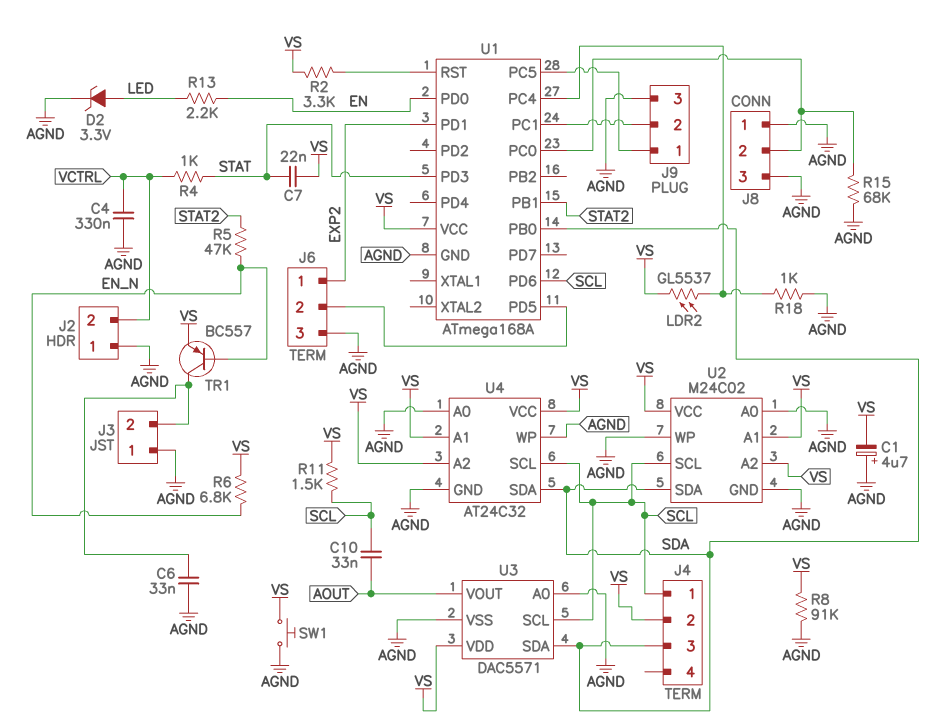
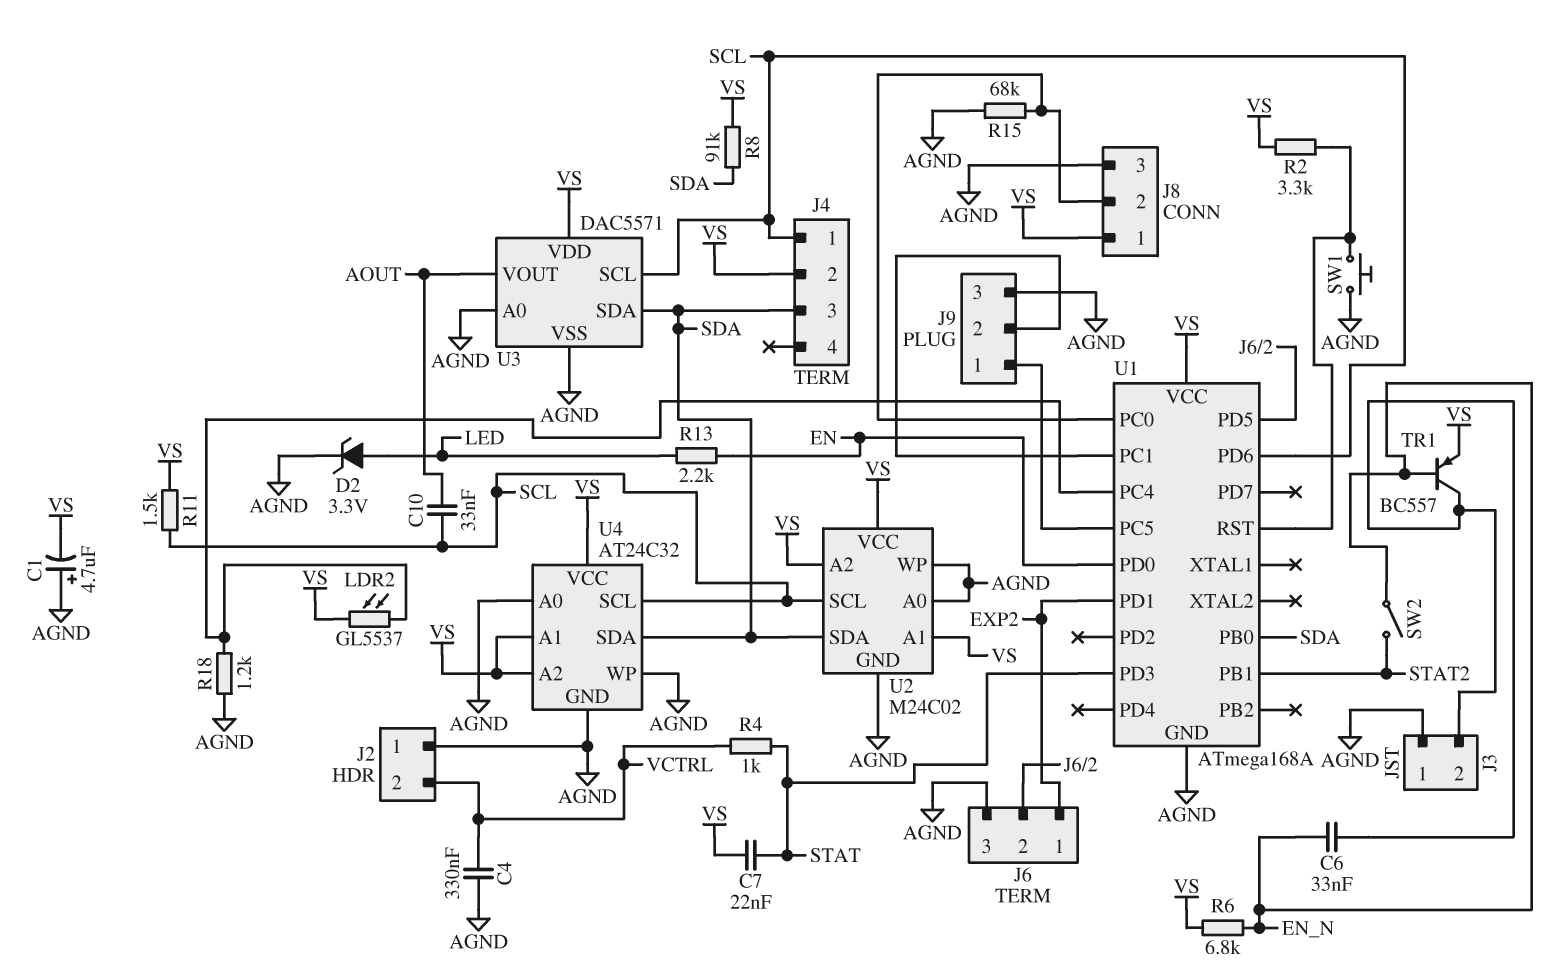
C6: 33nF (AGND, J3/2) -> 33nF (EN_N, J3/2)
J8 pin 1: AGND -> VS
R5: 47k (EN_N, STAT2) -> none
R8: 91k (AGND, VS) -> 91k (SDA, VS)
R18: 1k (AGND, U1/PC4) -> 1.2k (AGND, U1/PC4)
SW1: button (AGND, VS) -> button (AGND, U1/RST)
SW2: none -> switch (EN_N, STAT2)

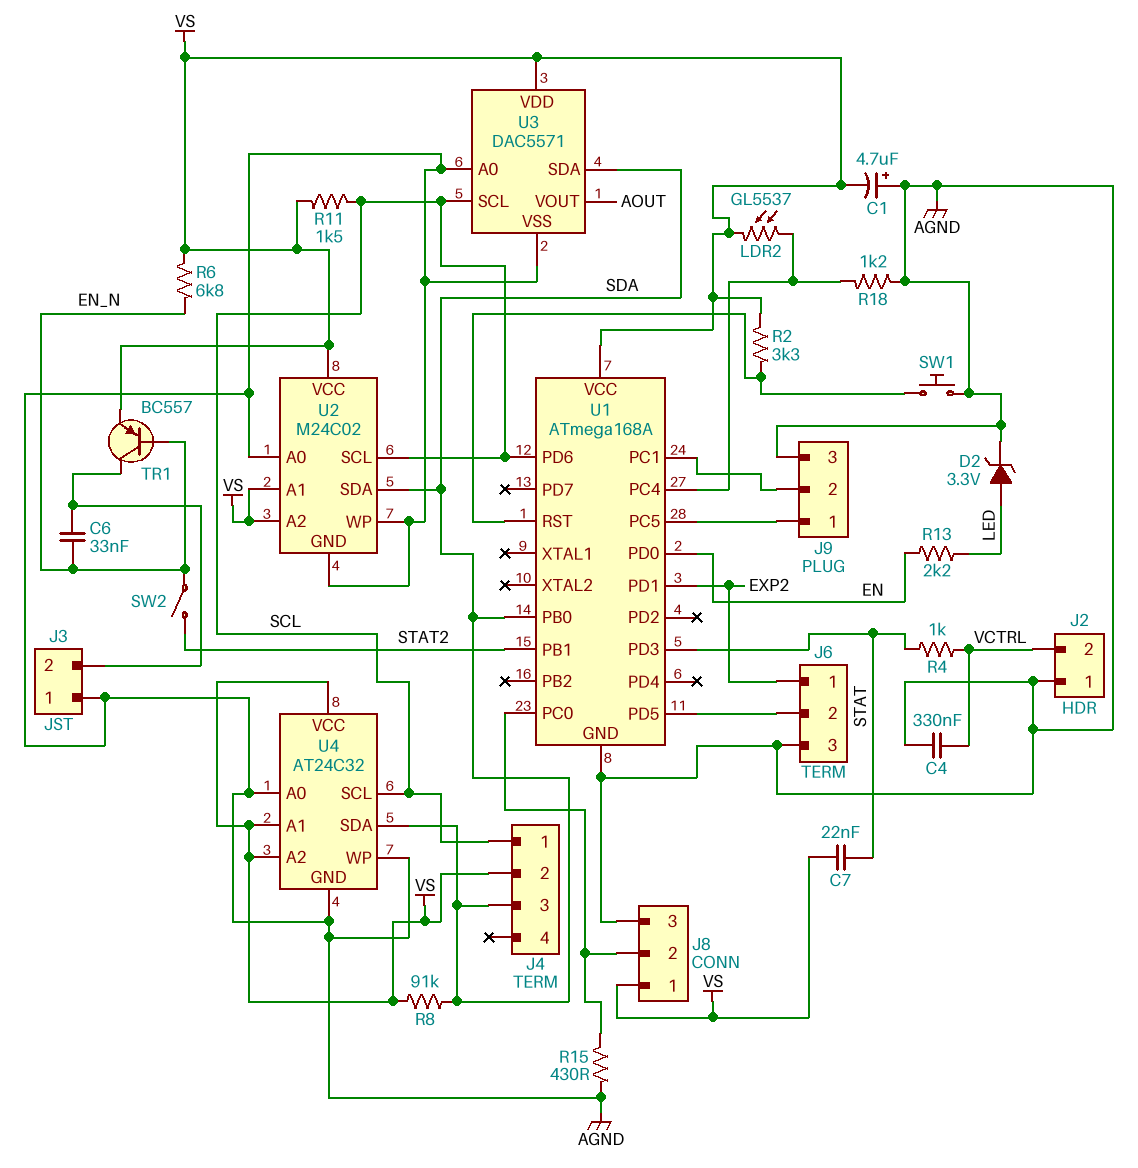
C10: 33nF (AOUT, SCL) -> none
R15: 68k (AGND, J8/2) -> 430 (AGND, J8/2)

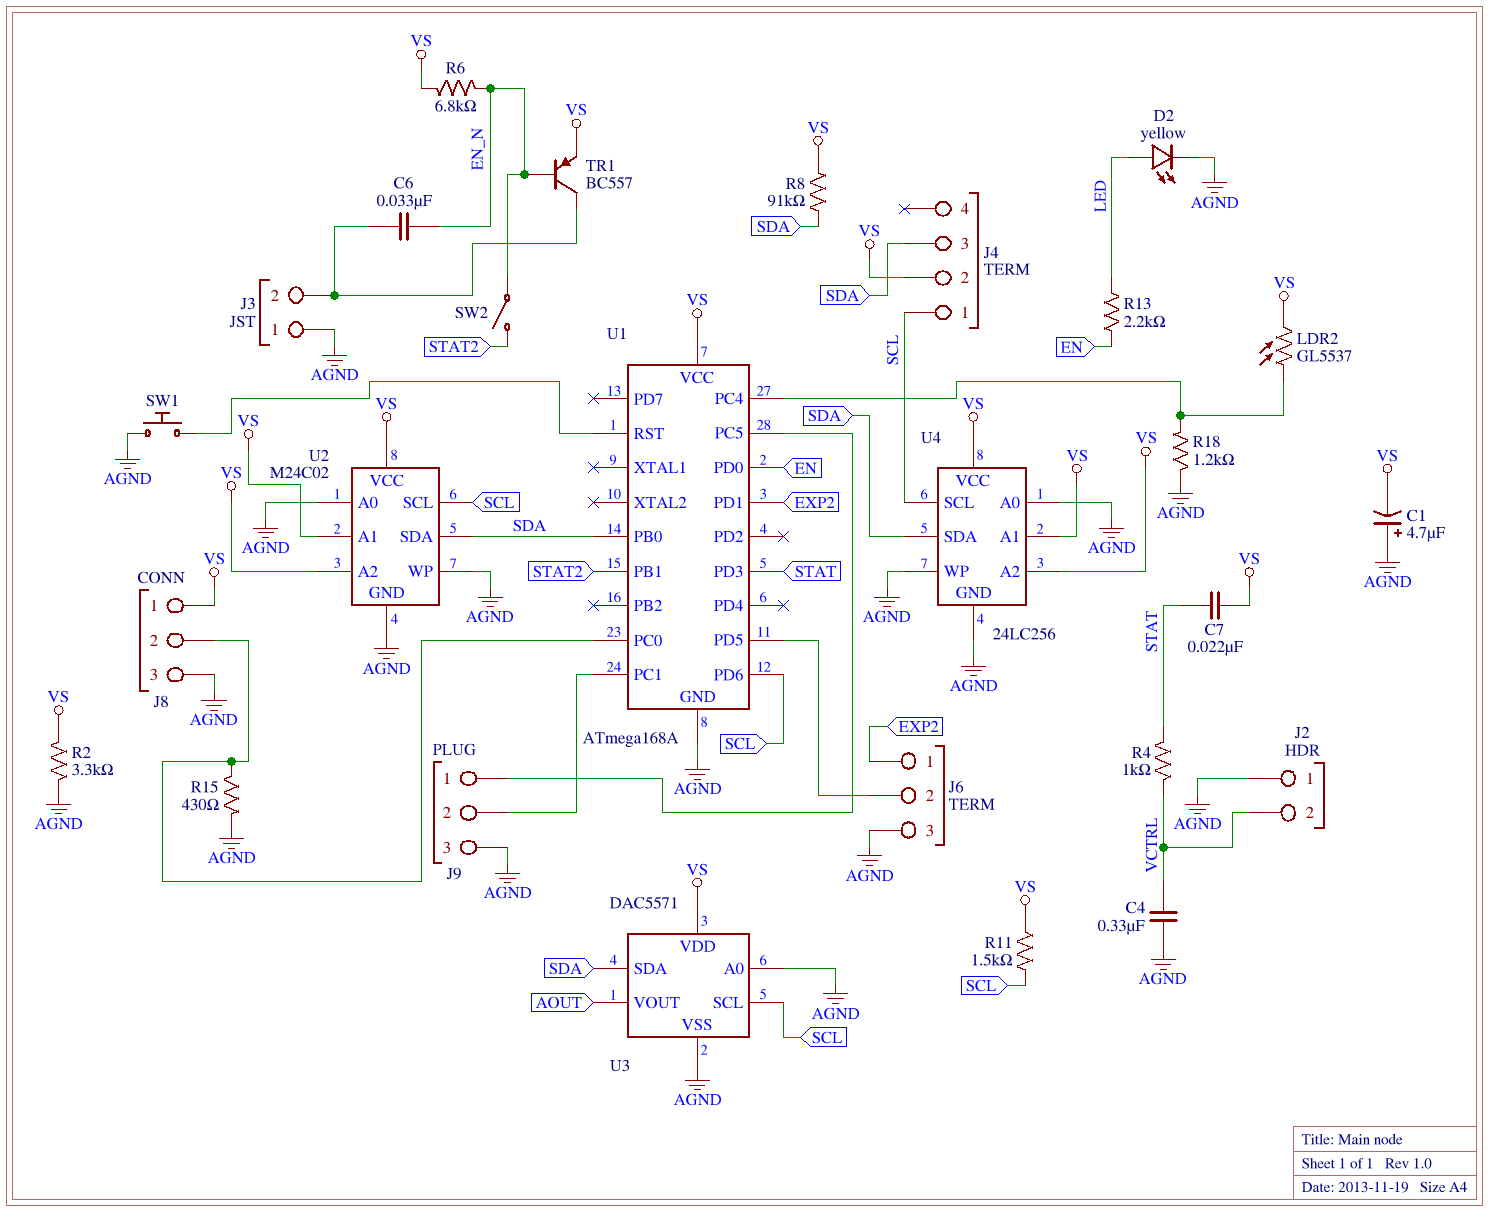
D2: zener 3.3V (A LED, K AGND) -> LED yellow (A LED, K AGND)
R2: 3.3k (U1/RST, VS) -> 3.3k (AGND, VS)
U4: AT24C32 -> 24LC256

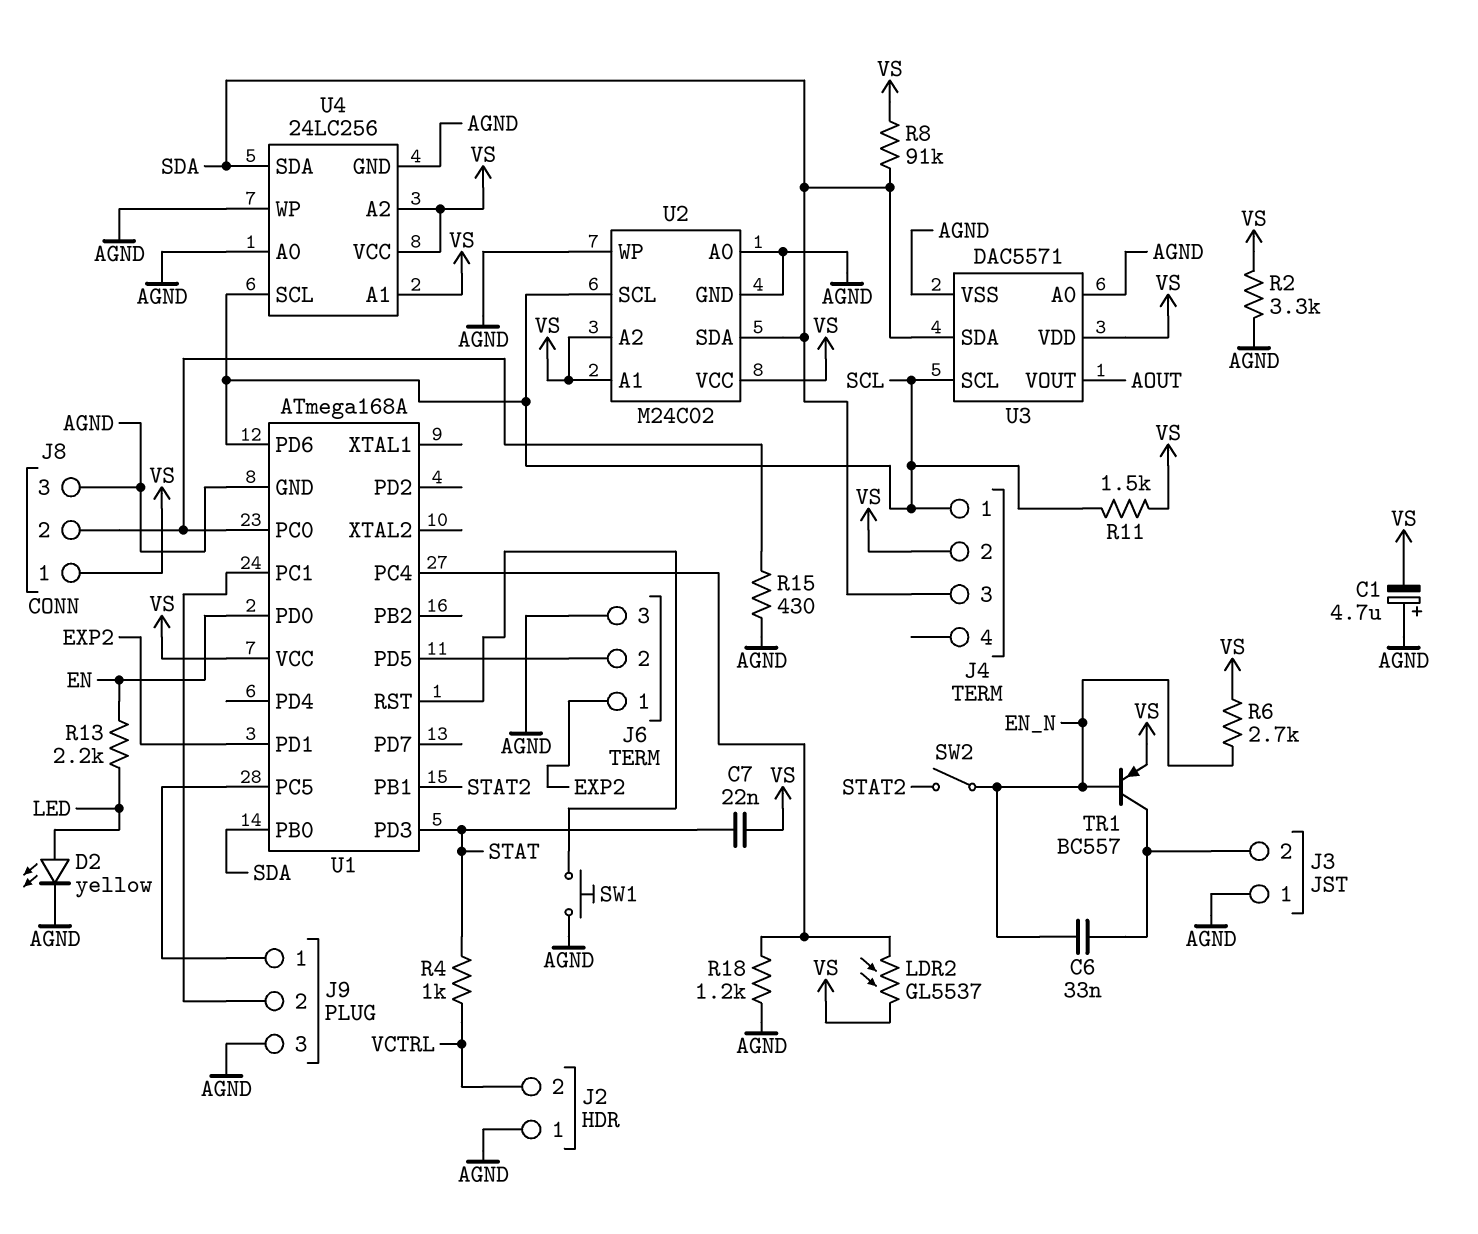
C4: 330nF (AGND, VCTRL) -> none
R6: 6.8k (EN_N, VS) -> 2.7k (EN_N, VS)

